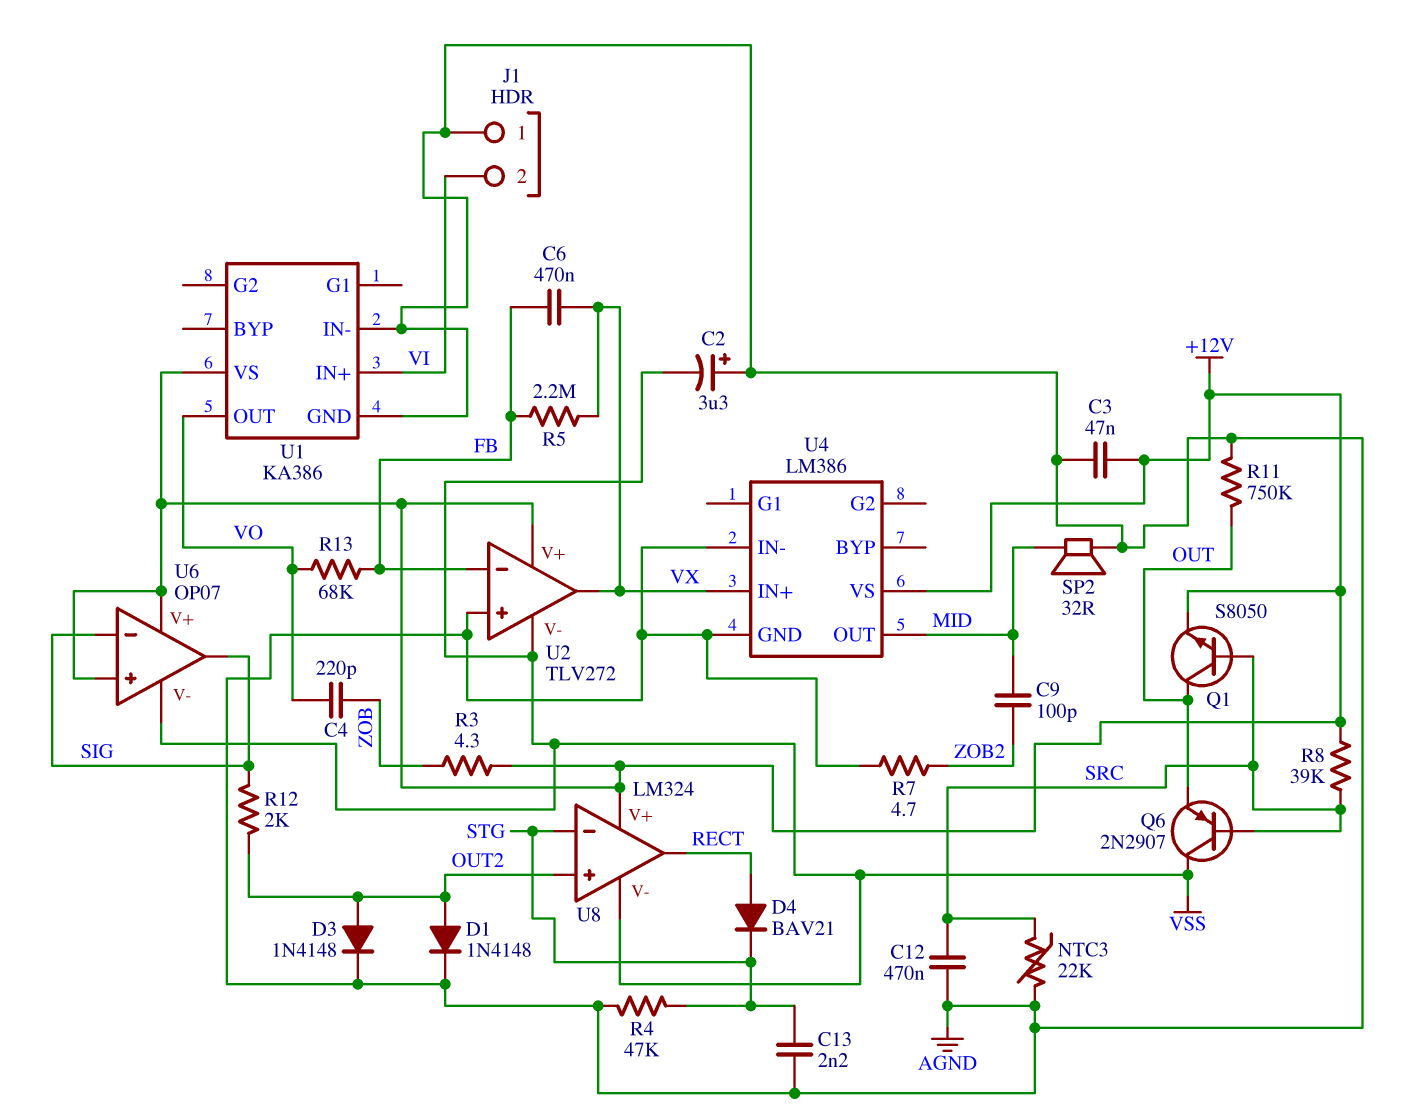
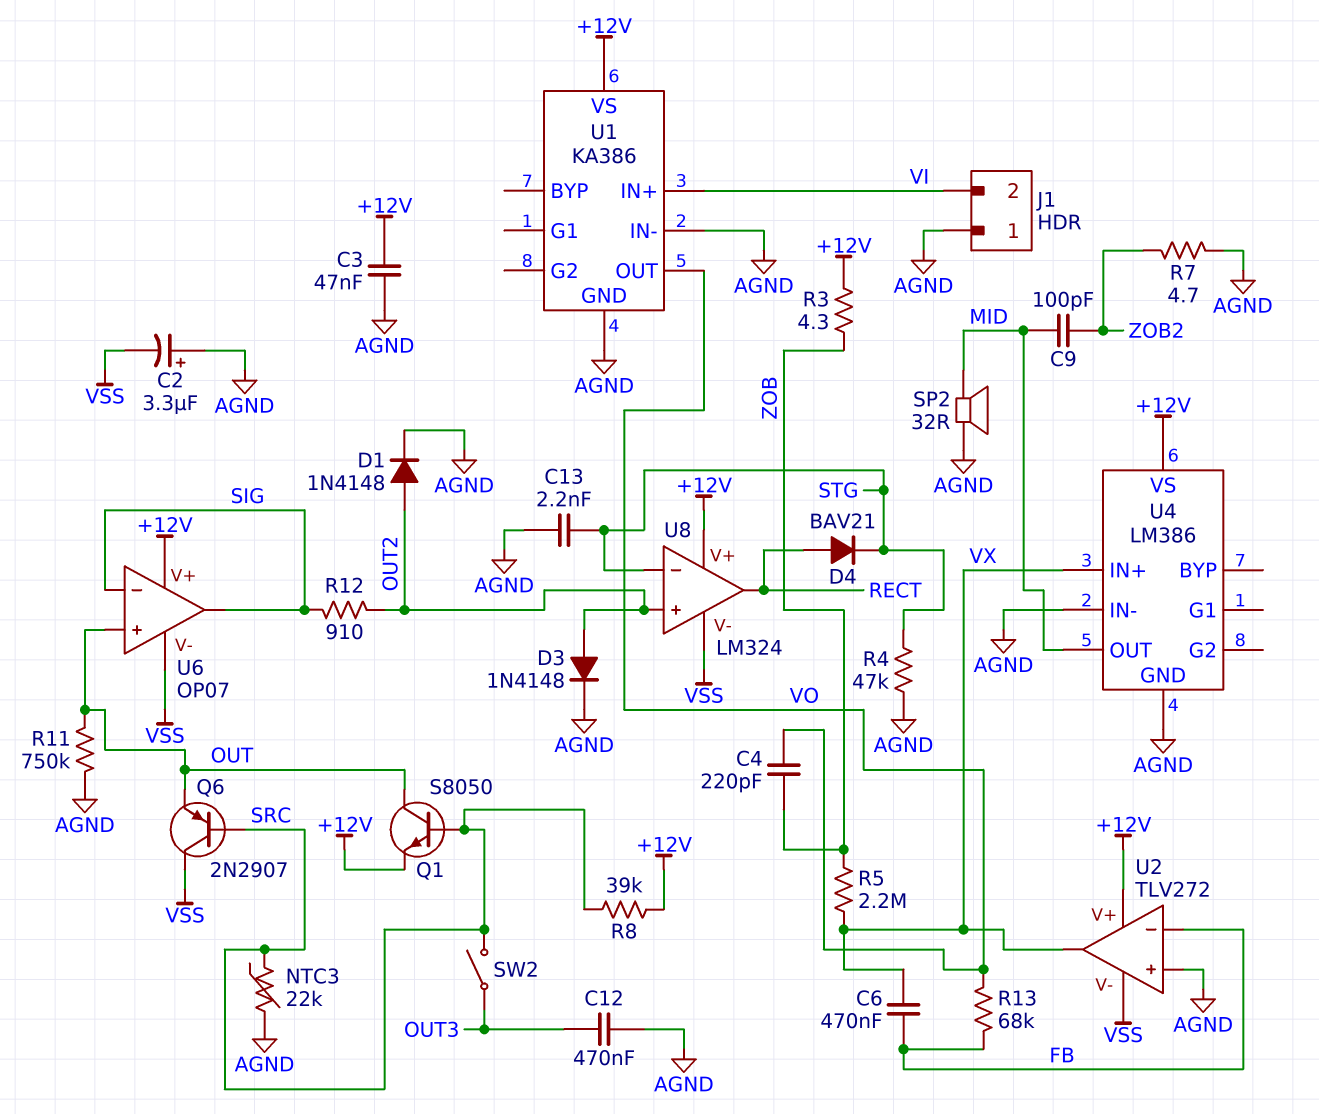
C12: 470nF (AGND, SRC) -> 470nF (AGND, OUT3)
R5: 2.2M (FB, VX) -> 2.2M (VX, ZOB)
R12: 2k (OUT2, SIG) -> 910 (OUT2, SIG)
SW2: none -> switch (OUT3, SRC)
U6 pin in+: +12V -> OUT

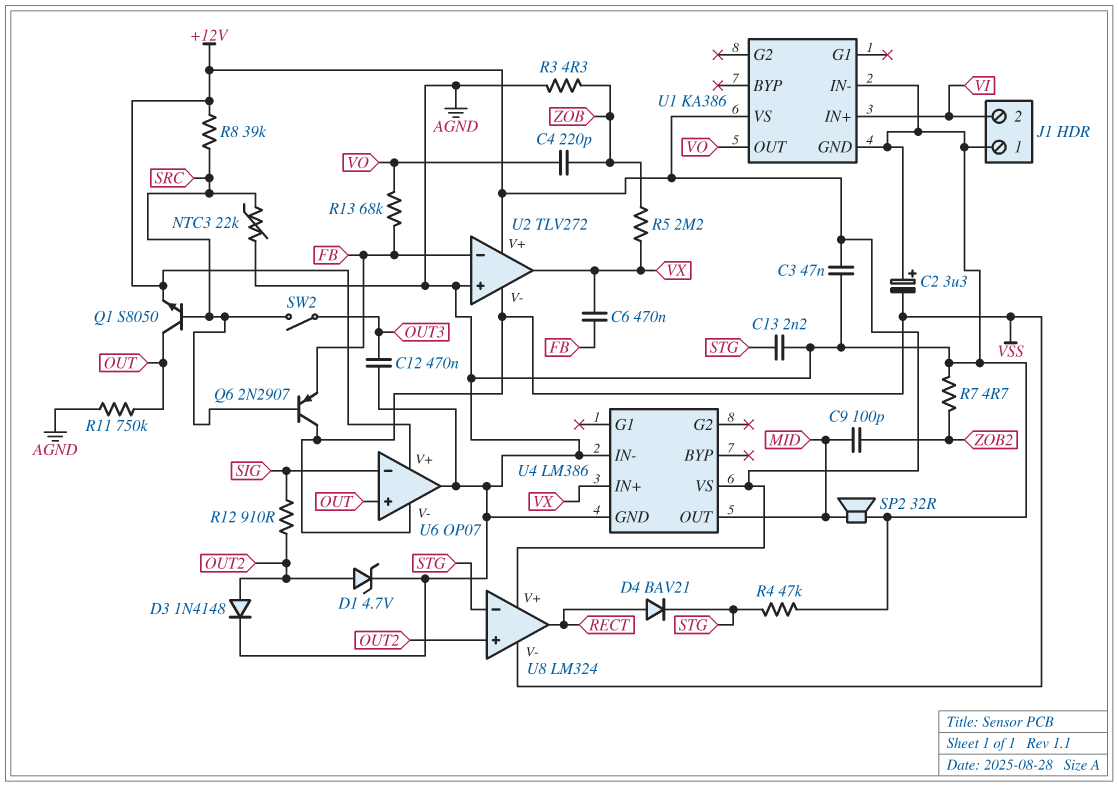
D1: diode 1N4148 (A OUT2, K AGND) -> zener 4.7V (A OUT2, K AGND)
Q6: PNP 2N2907 (B SRC, C VSS, E OUT) -> PNP 2N2907 (B SRC, C VSS, E FB)
R3: 4.3 (+12V, ZOB) -> 4.3 (AGND, ZOB)
U6 pin out: SIG -> AGND

